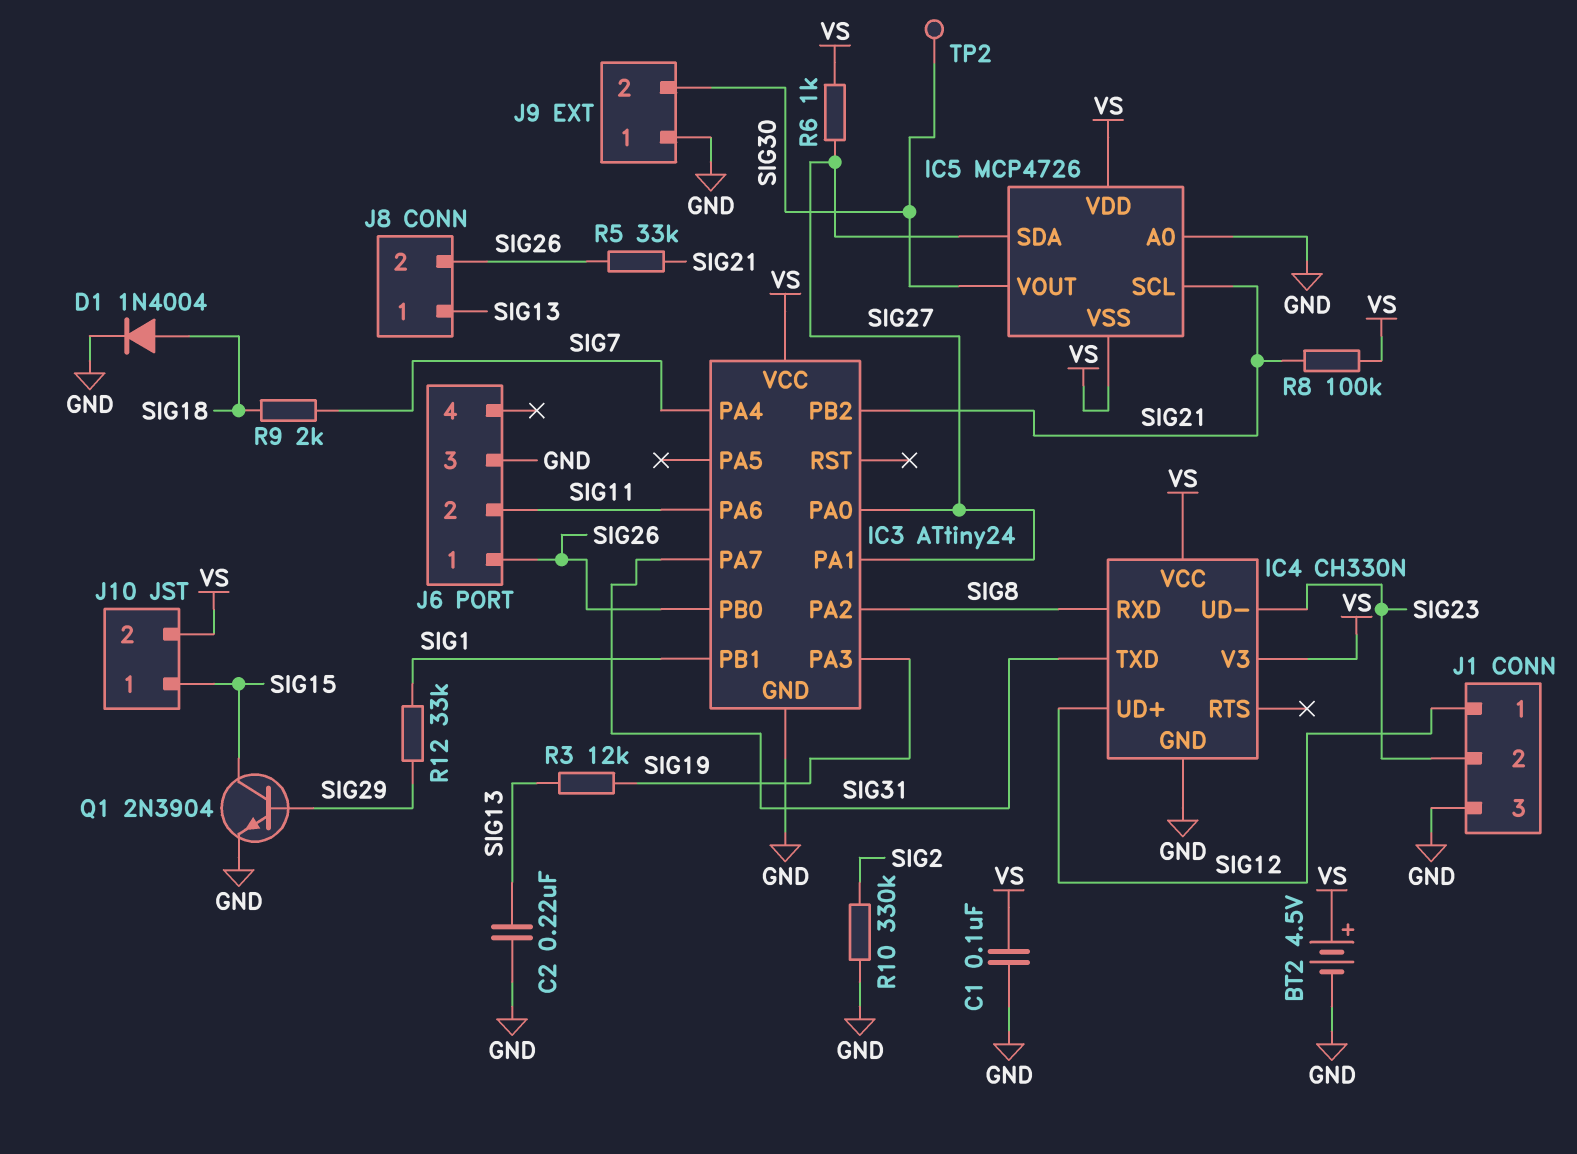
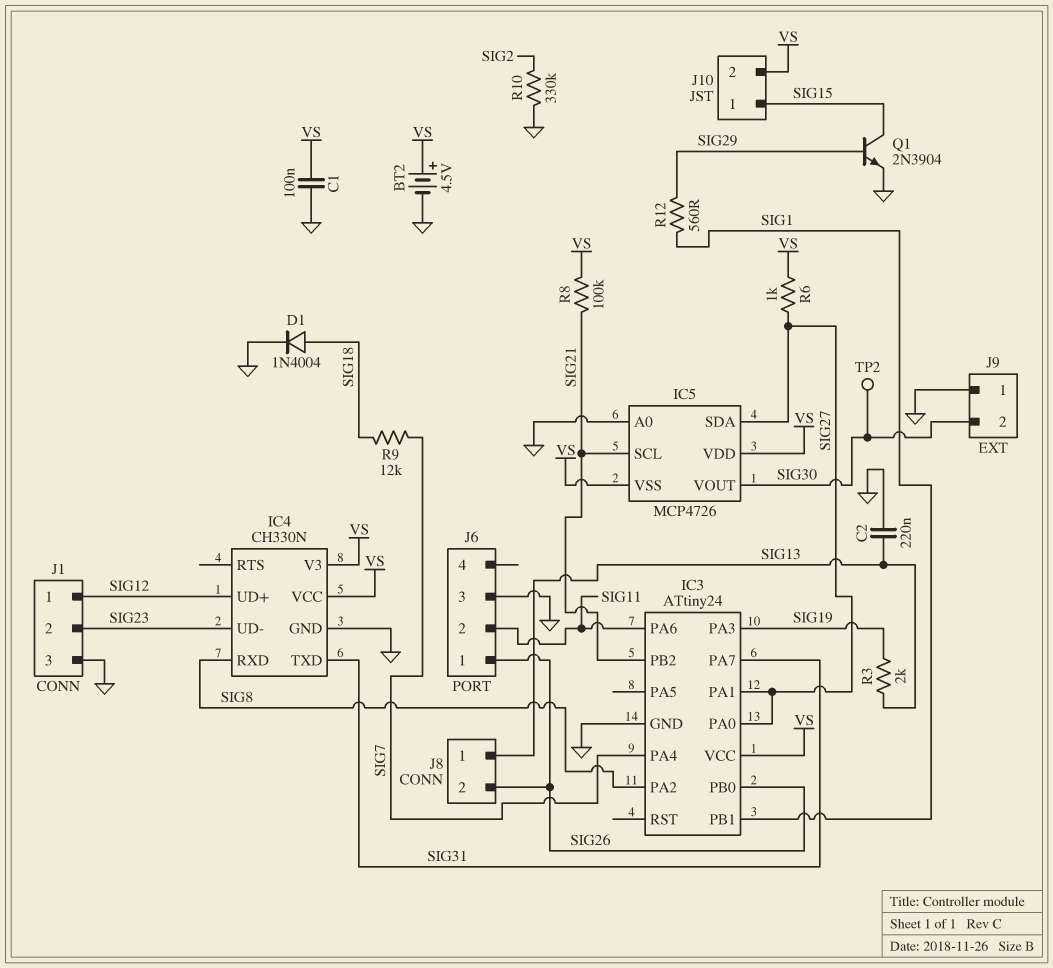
R3: 12k (SIG13, SIG19) -> 2k (SIG13, SIG19)
R5: 33k (SIG21, SIG26) -> none
R9: 2k (SIG7, SIG18) -> 12k (SIG7, SIG18)
R12: 33k (SIG1, SIG29) -> 560 (SIG1, SIG29)

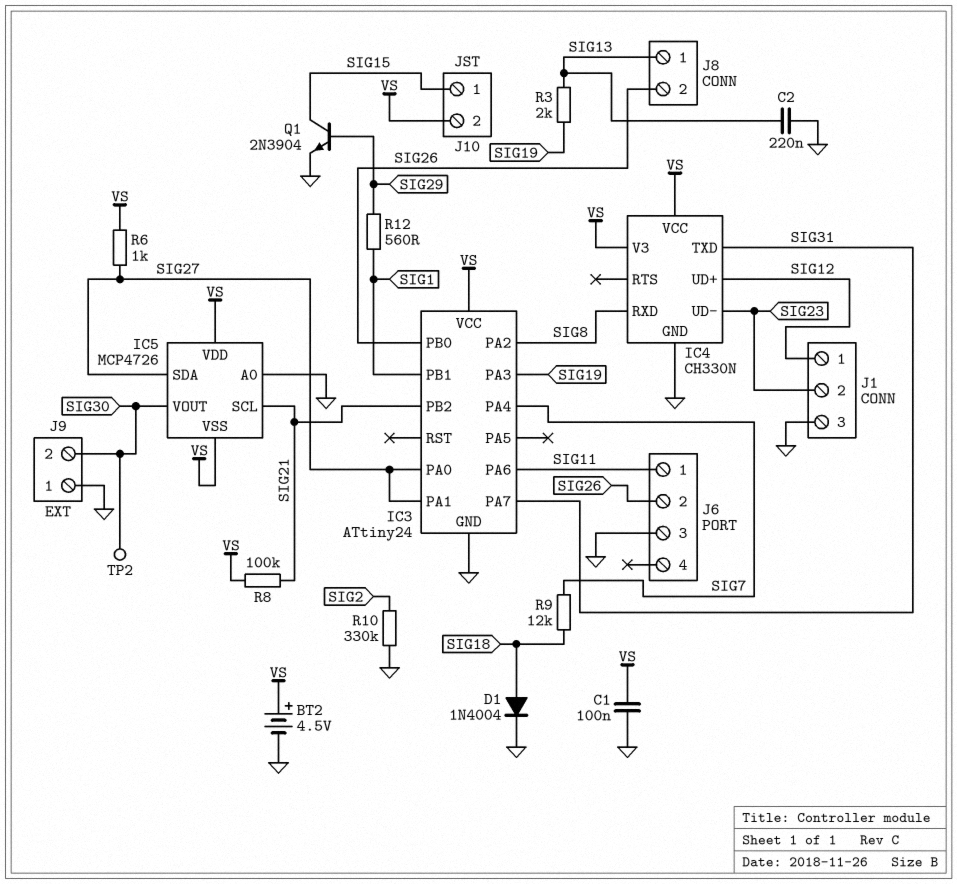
J6 pin 1: SIG26 -> SIG11
J6 pin 2: SIG11 -> SIG26

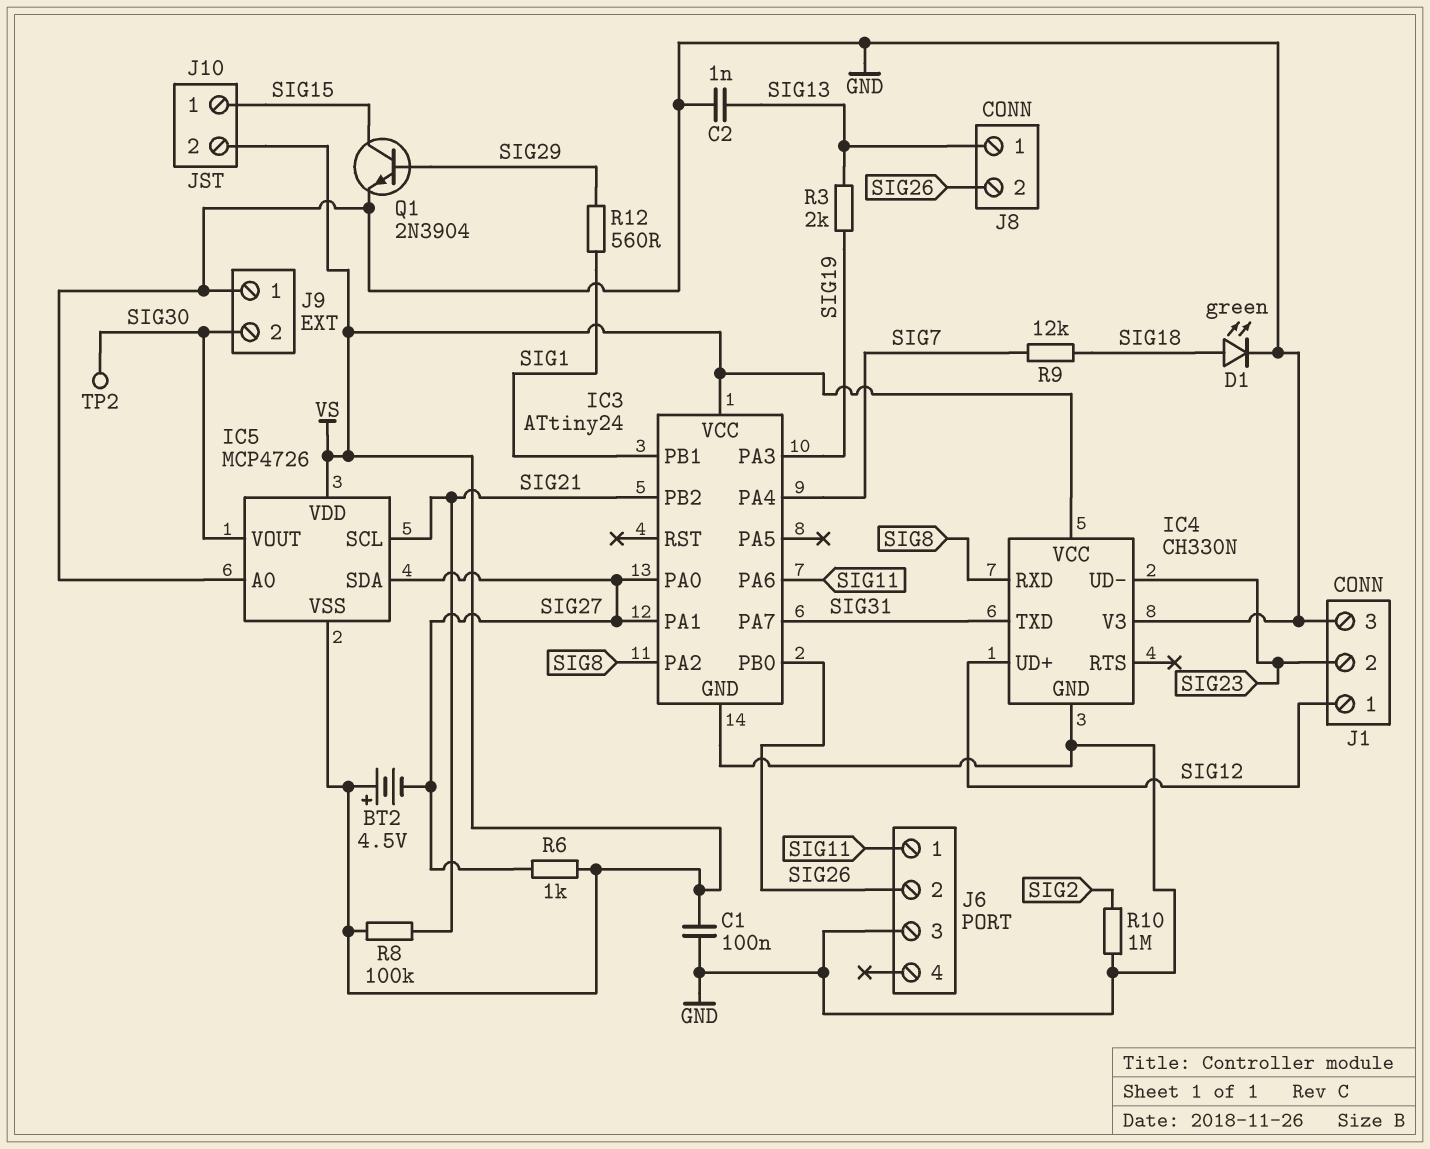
BT2: 4.5V (plus VS, minus GND) -> 4.5V (plus VS, minus SIG27)
C2: 220nF (GND, SIG13) -> 1nF (GND, SIG13)
D1: diode 1N4004 (A SIG18, K GND) -> LED green (A SIG18, K GND)
IC4 pin V3: VS -> GND
R10: 330k (GND, SIG2) -> 1M (GND, SIG2)

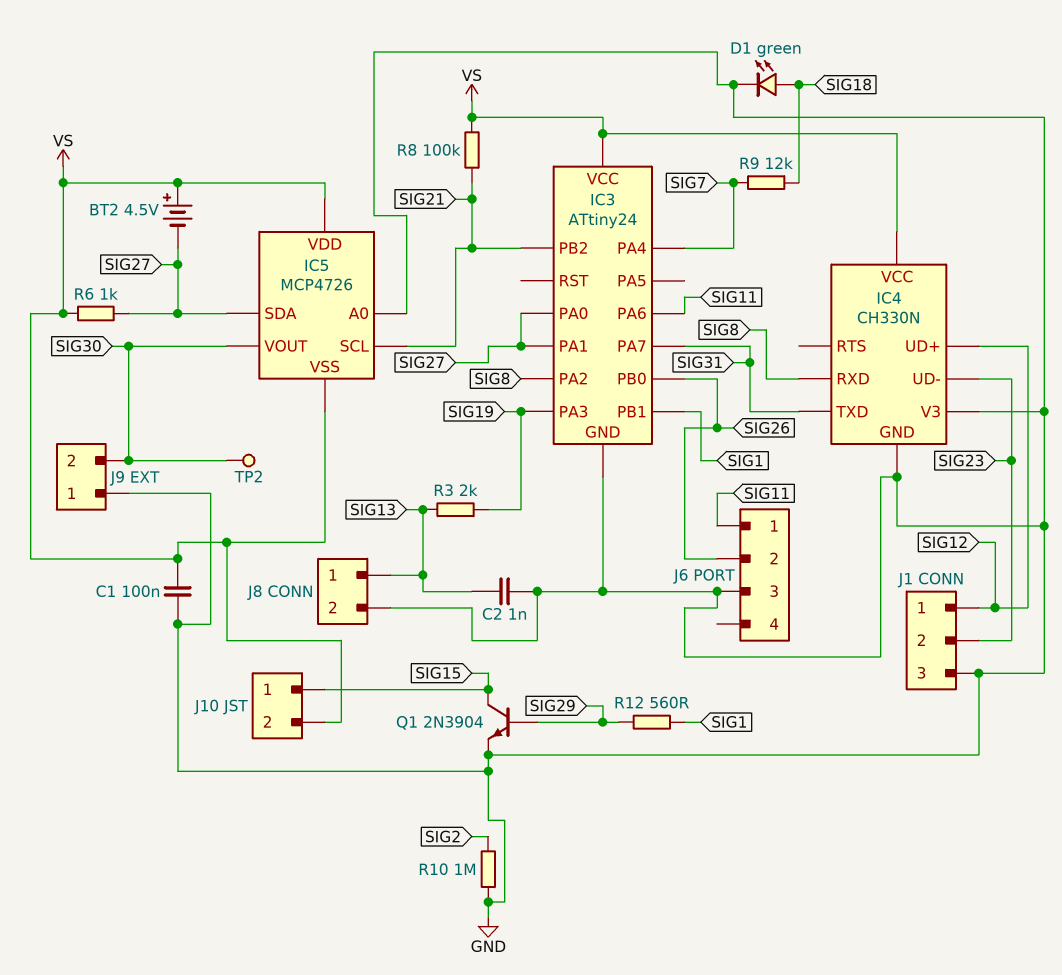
J8 pin 2: SIG26 -> GND

